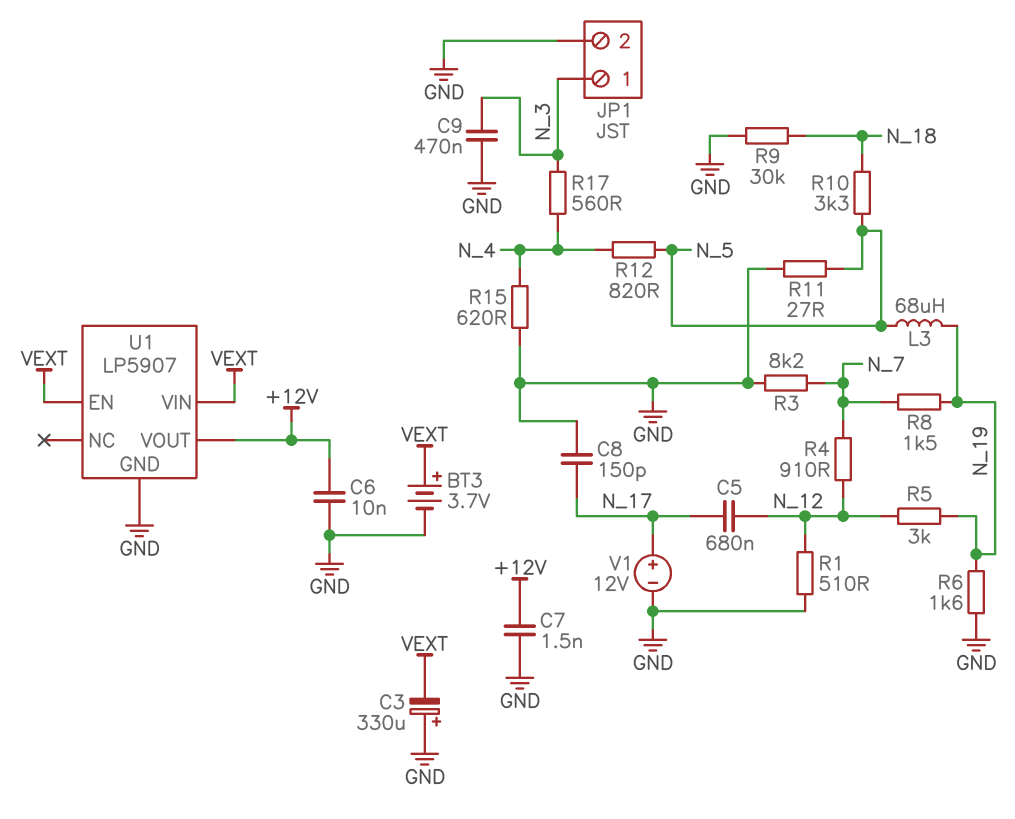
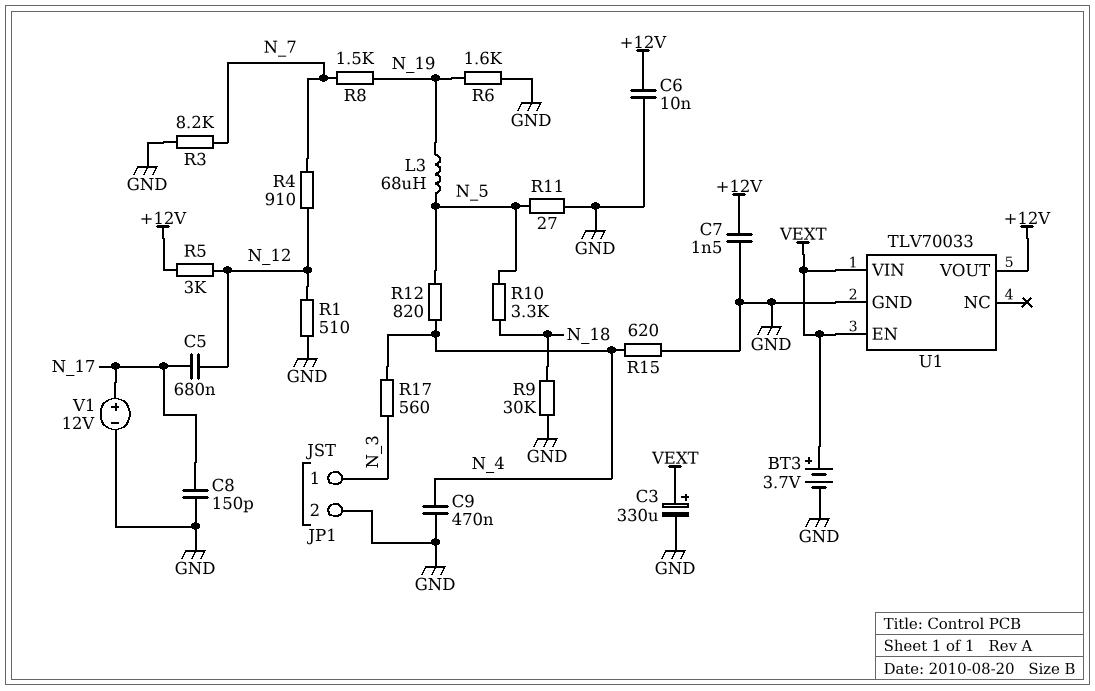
C3: 330uF (plus GND, minus VEXT) -> 330uF (plus VEXT, minus GND)
C9: 470nF (GND, N_3) -> 470nF (GND, N_4)
R5: 3k (N_12, N_19) -> 3k (+12V, N_12)
U1: LP5907 -> TLV70033

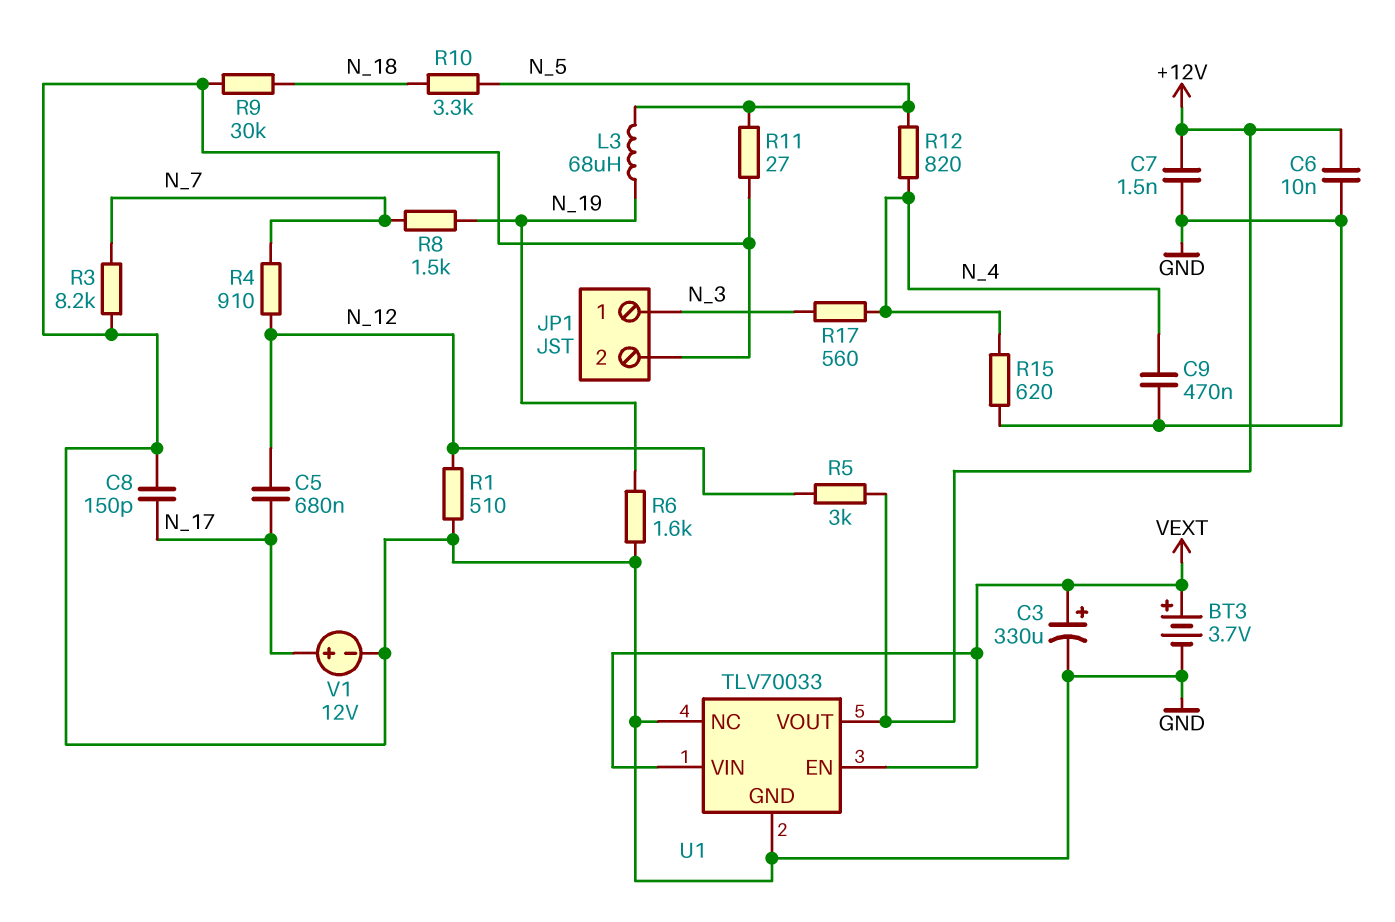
U1 pin NC: none -> GND

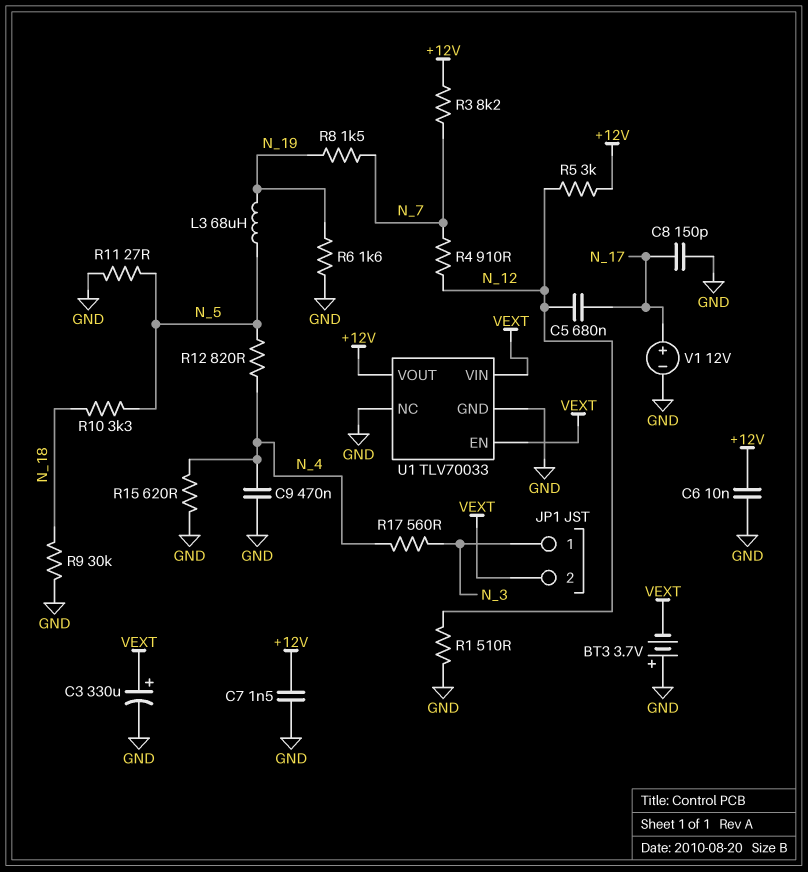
BT3: 3.7V (plus VEXT, minus GND) -> 3.7V (plus GND, minus VEXT)
JP1 pin 2: GND -> VEXT
R3: 8.2k (GND, N_7) -> 8.2k (+12V, N_7)

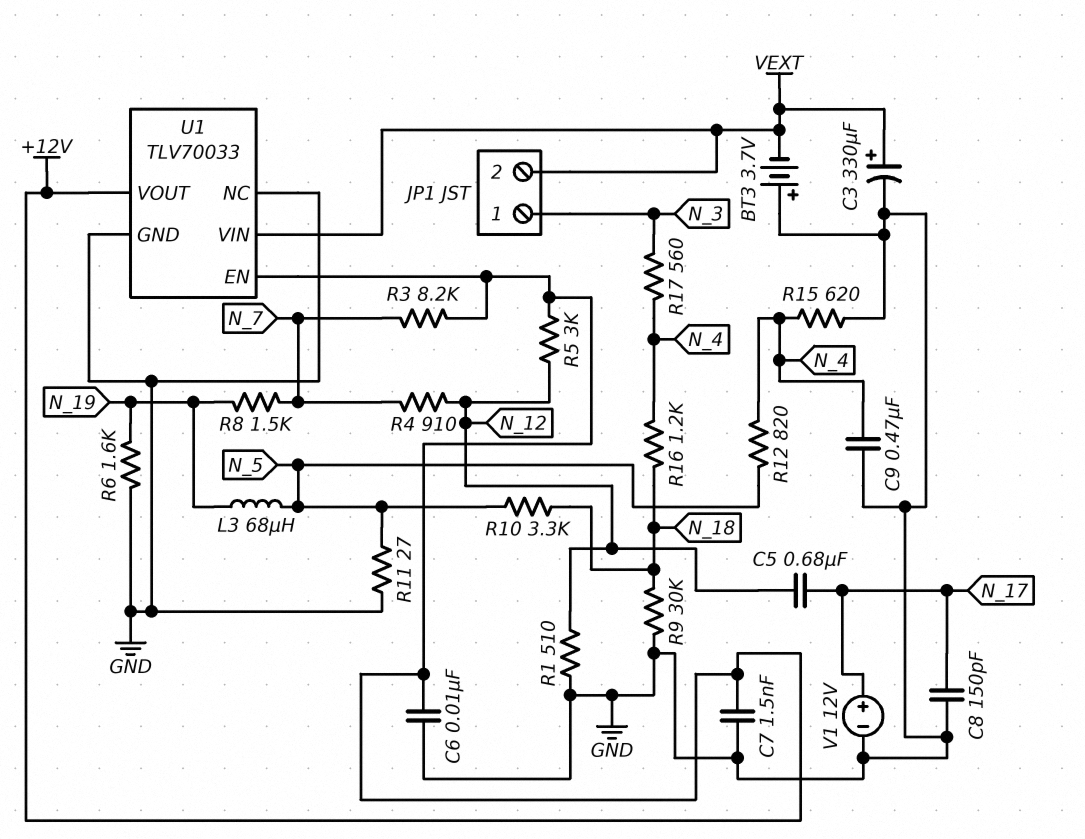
R16: none -> 1.2k (N_4, N_18)
U1 pin EN: VEXT -> +12V

